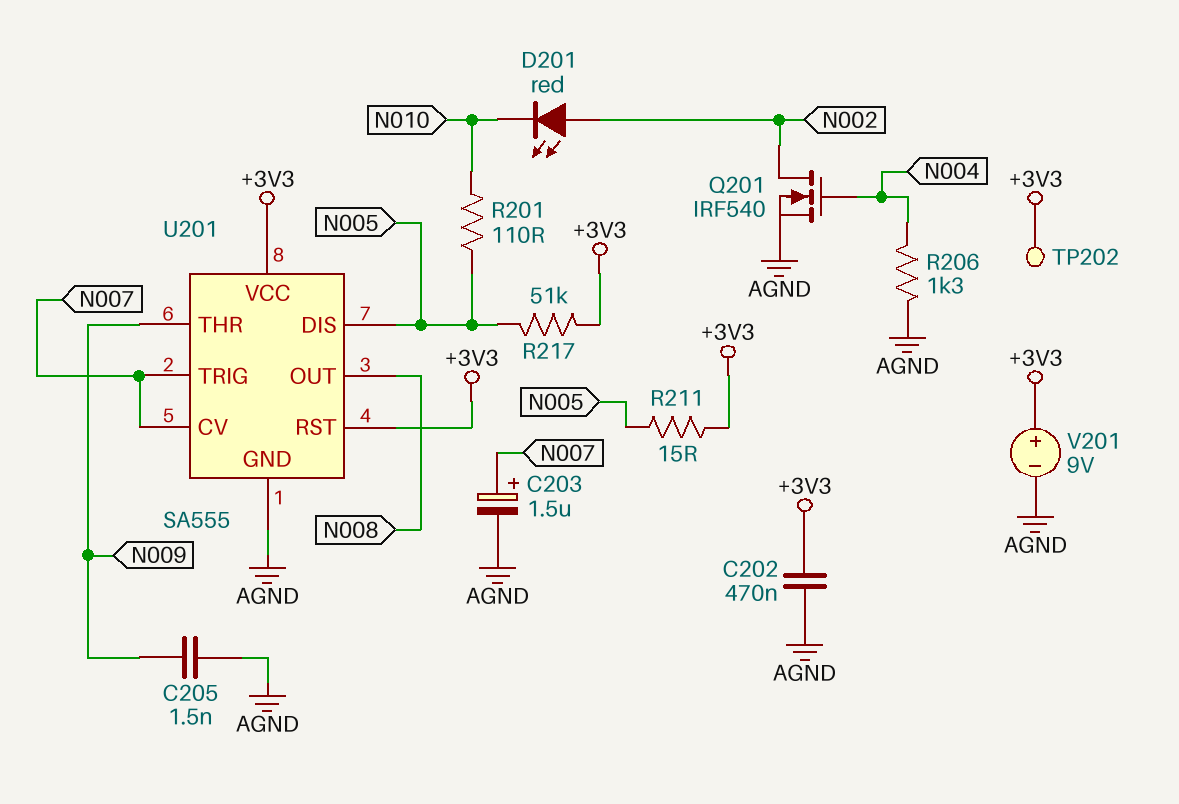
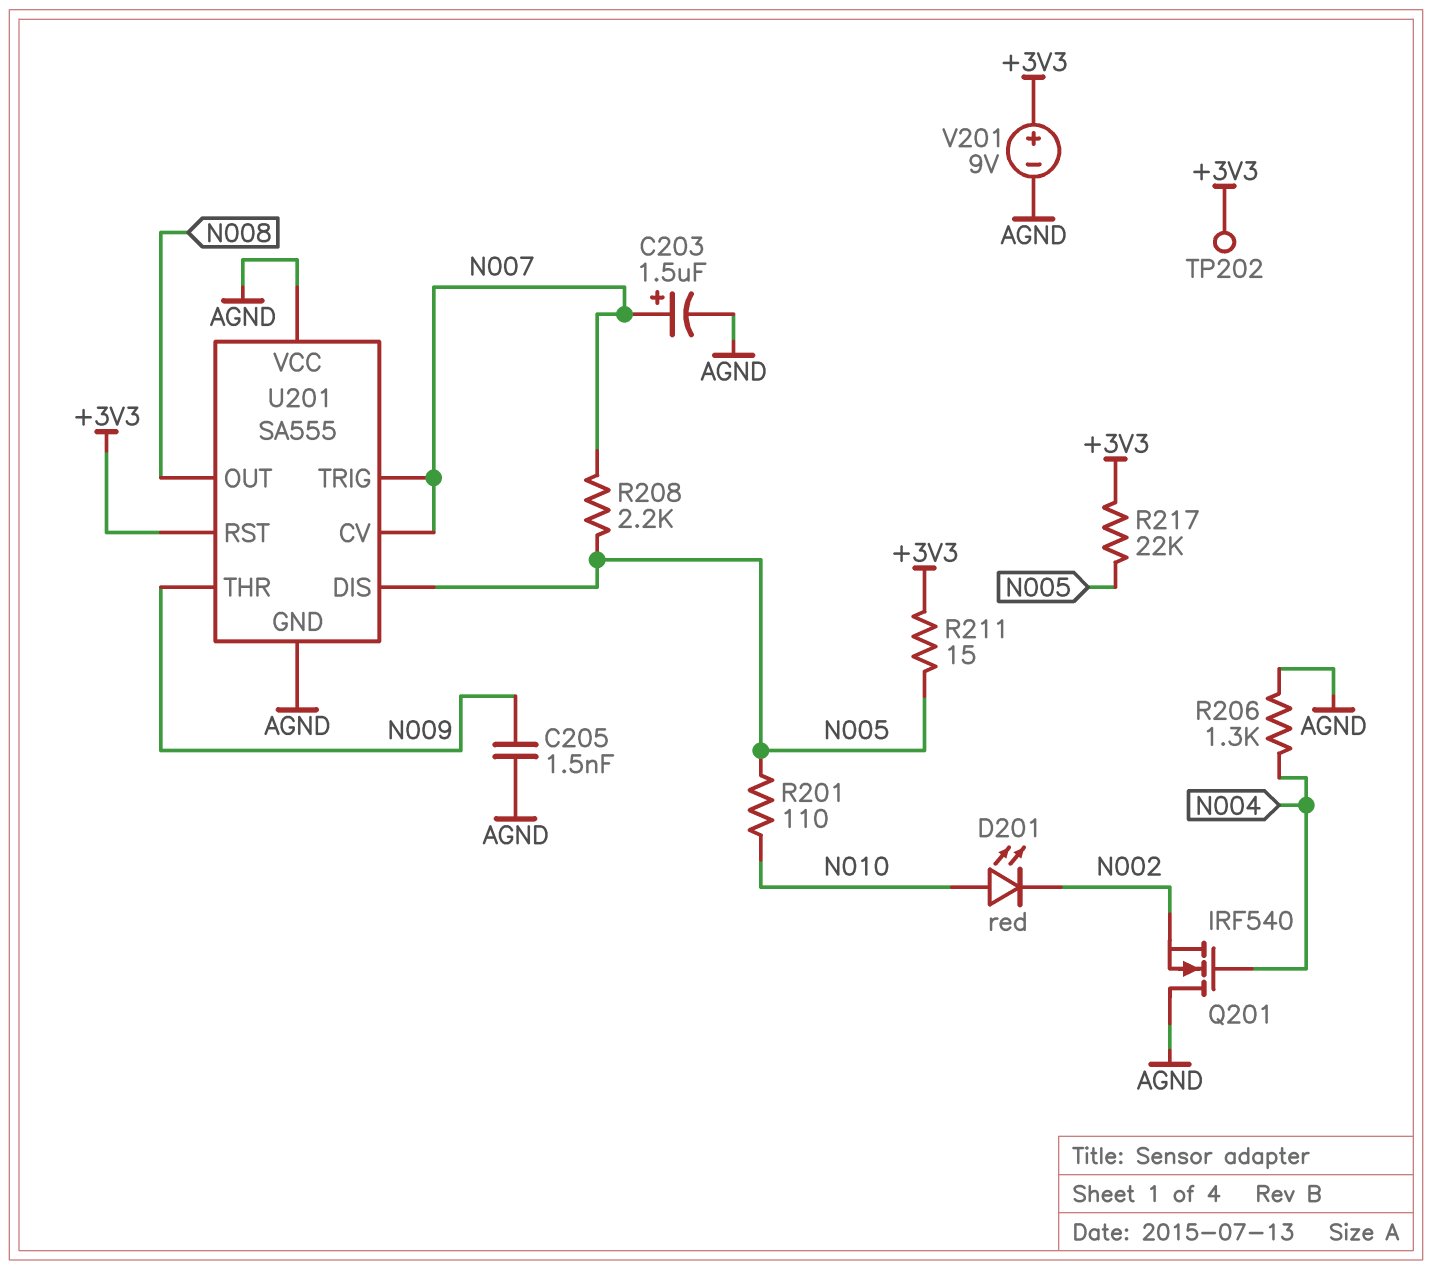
C202: 470nF (+3V3, AGND) -> none
D201: LED red (A N002, K N010) -> LED red (A N010, K N002)
Q201: NMOS IRF540 (G N004, D N002, S AGND) -> NMOS IRF540 (G N004, D AGND, S N002)
R208: none -> 2.2k (N005, N007)
R217: 51k (+3V3, N005) -> 22k (+3V3, N005)
U201 pin VCC: +3V3 -> AGND

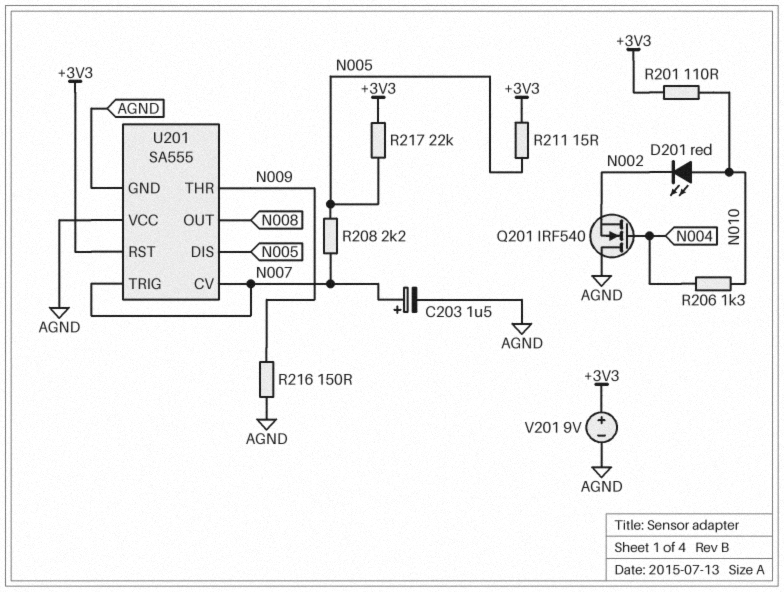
C205: 1.5nF (AGND, N009) -> none
R201: 110 (N005, N010) -> 110 (+3V3, N010)
R206: 1.3k (AGND, N004) -> 1.3k (N004, N010)
R216: none -> 150 (AGND, N009)
TP202: test point (+3V3) -> none

